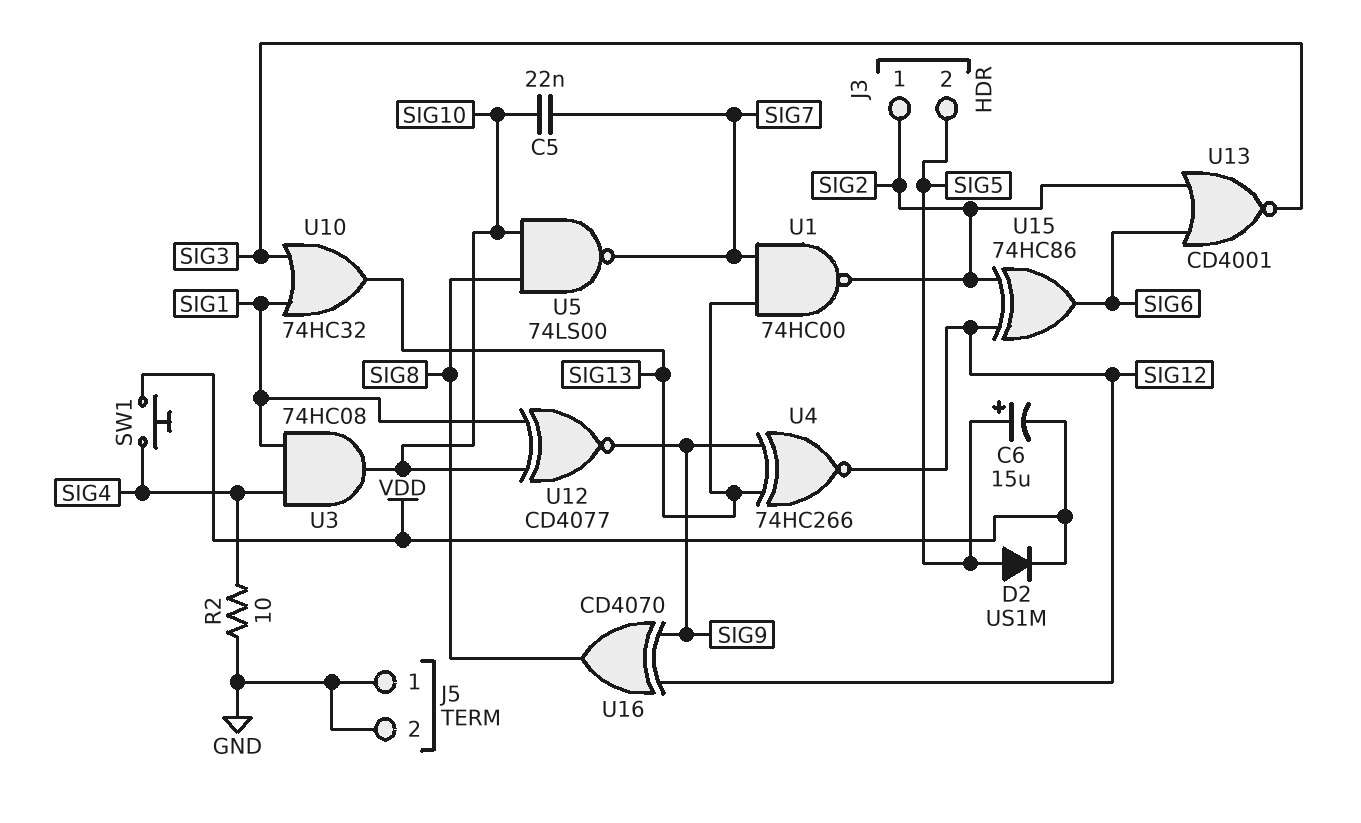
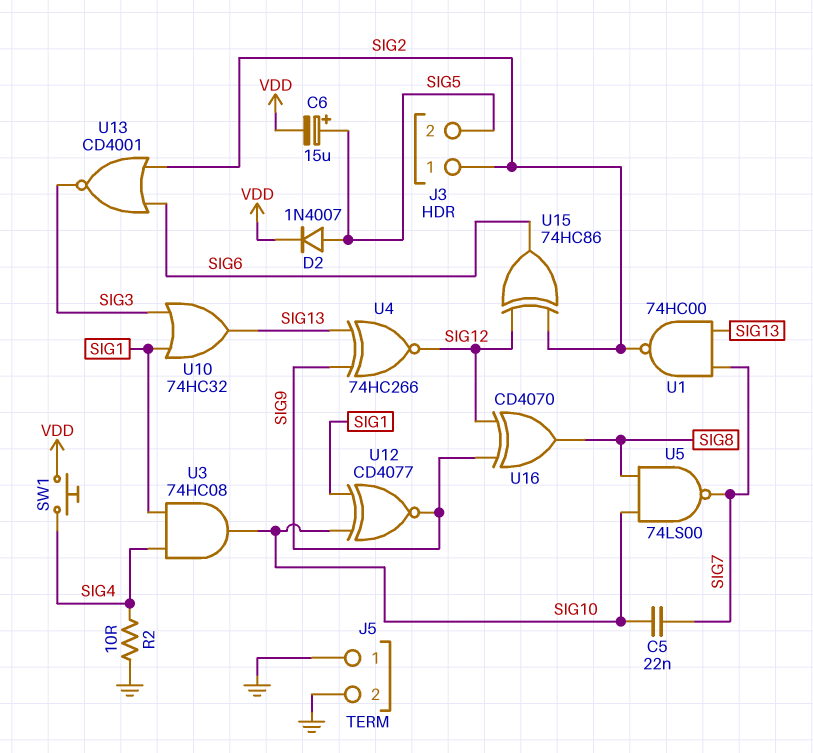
D2: diode US1M (A SIG5, K VDD) -> diode 1N4007 (A SIG5, K VDD)

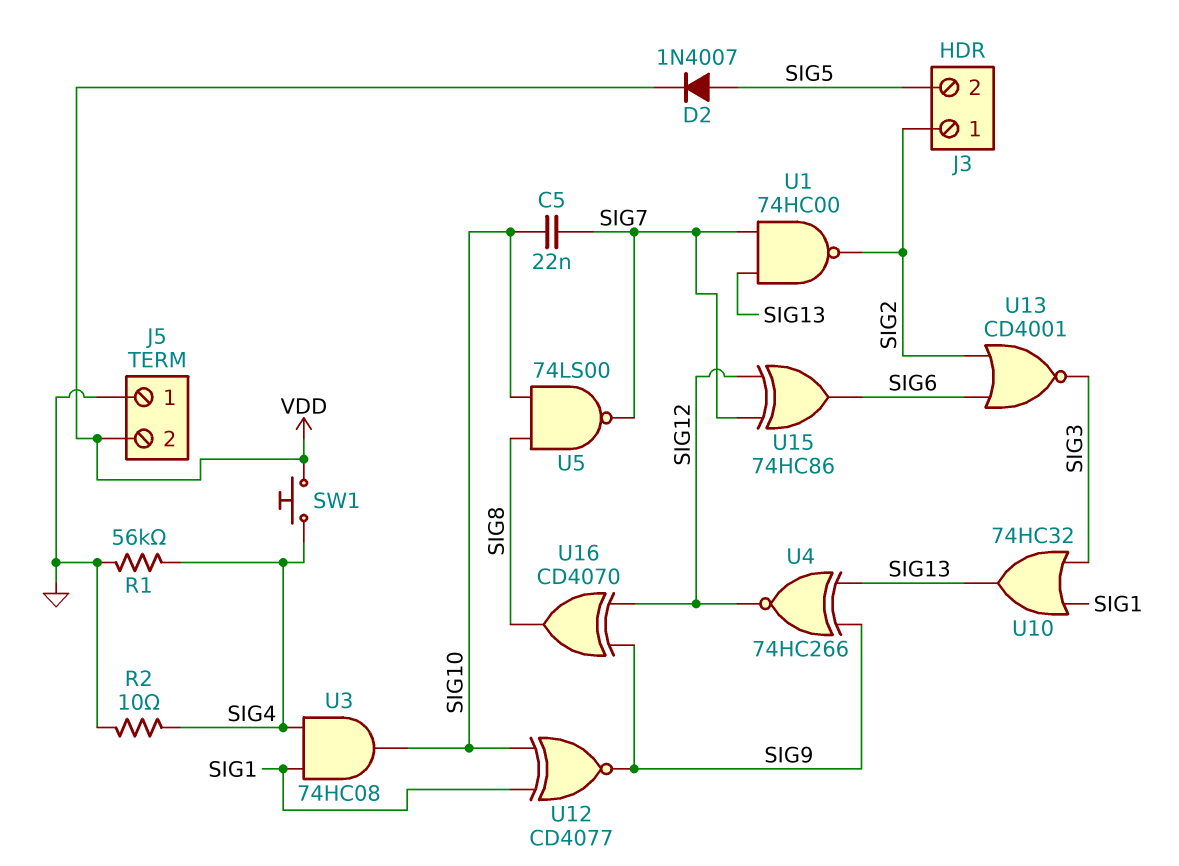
C6: 15uF (plus SIG5, minus VDD) -> none
J5 pin 2: GND -> VDD
R1: none -> 56k (GND, SIG4)
U15: XOR 74HC86 (in SIG2, in SIG12, out SIG6) -> XOR 74HC86 (in SIG7, in SIG12, out SIG6)

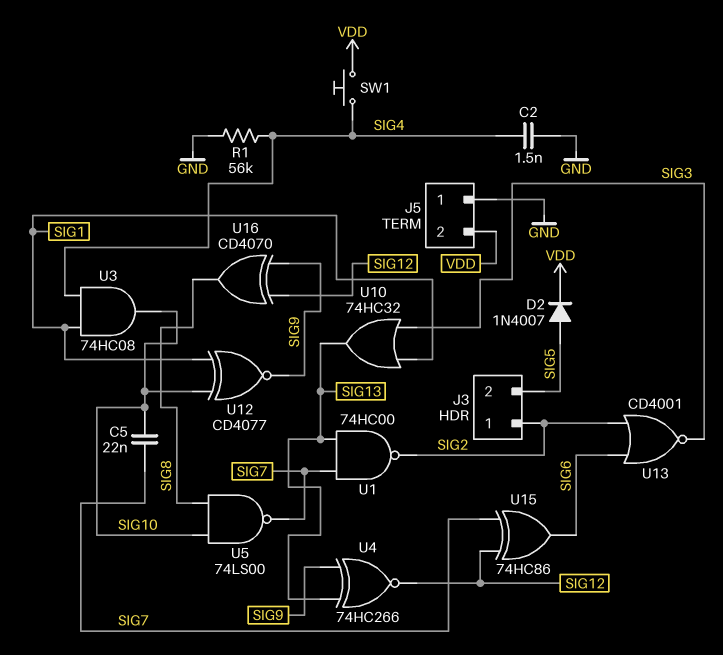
C2: none -> 1.5nF (GND, SIG4)
R2: 10 (GND, SIG4) -> none

